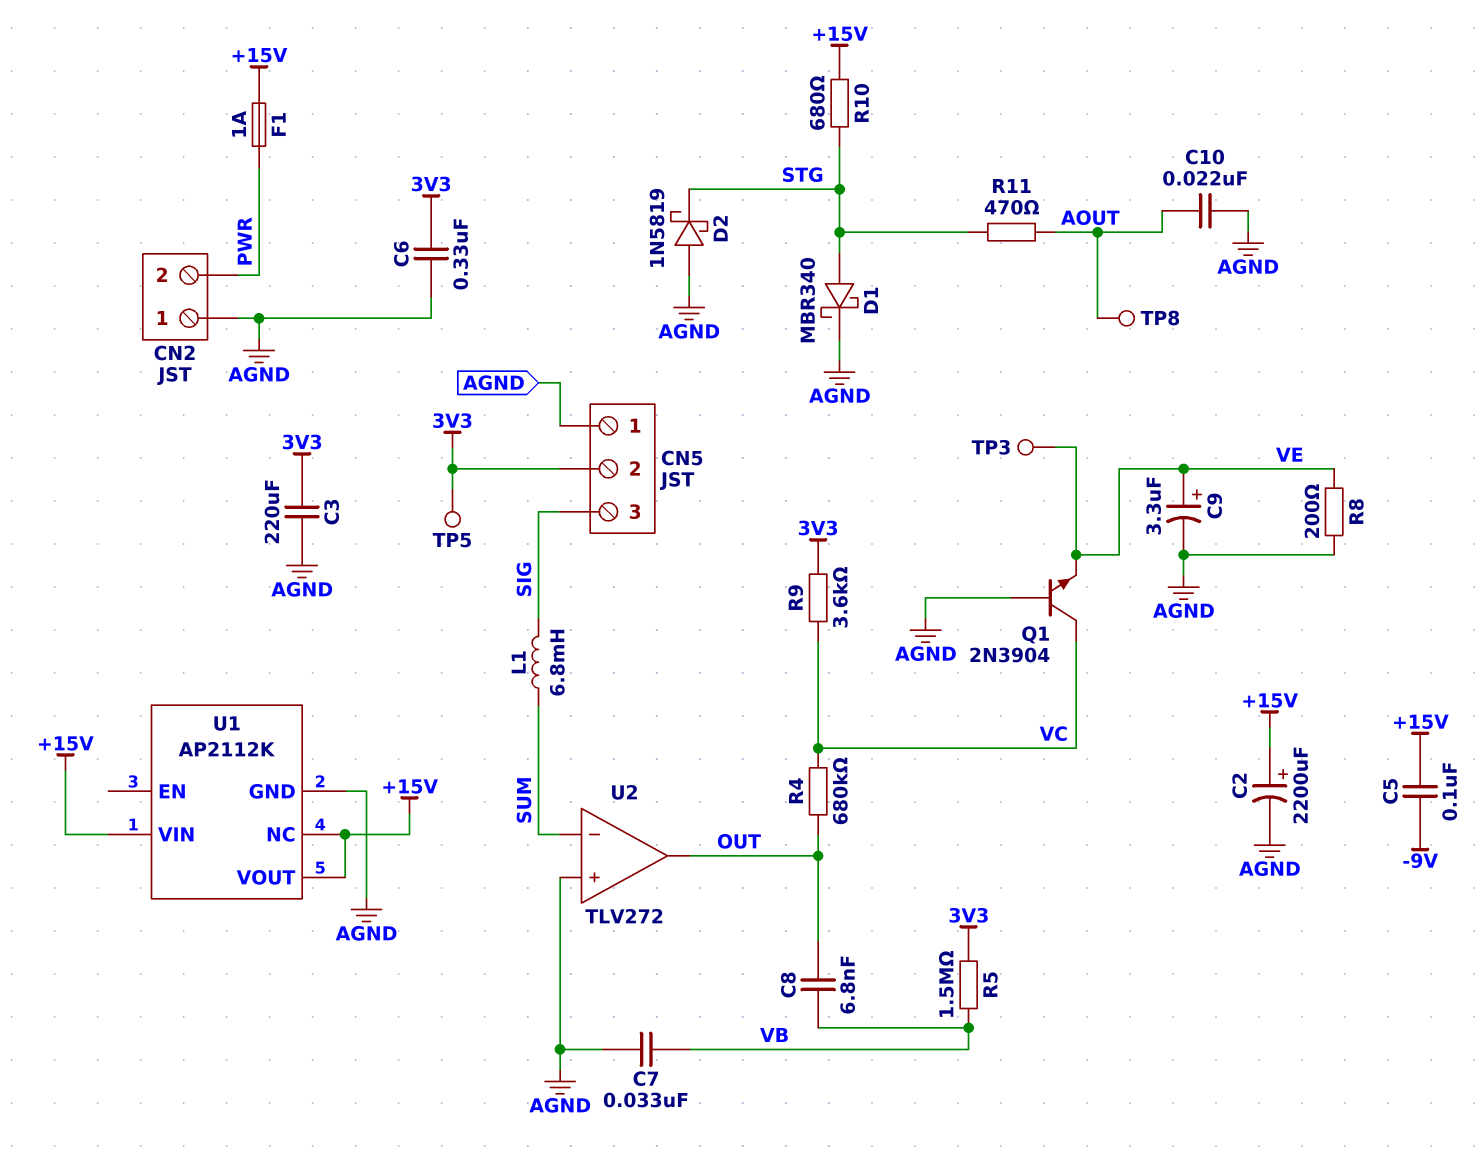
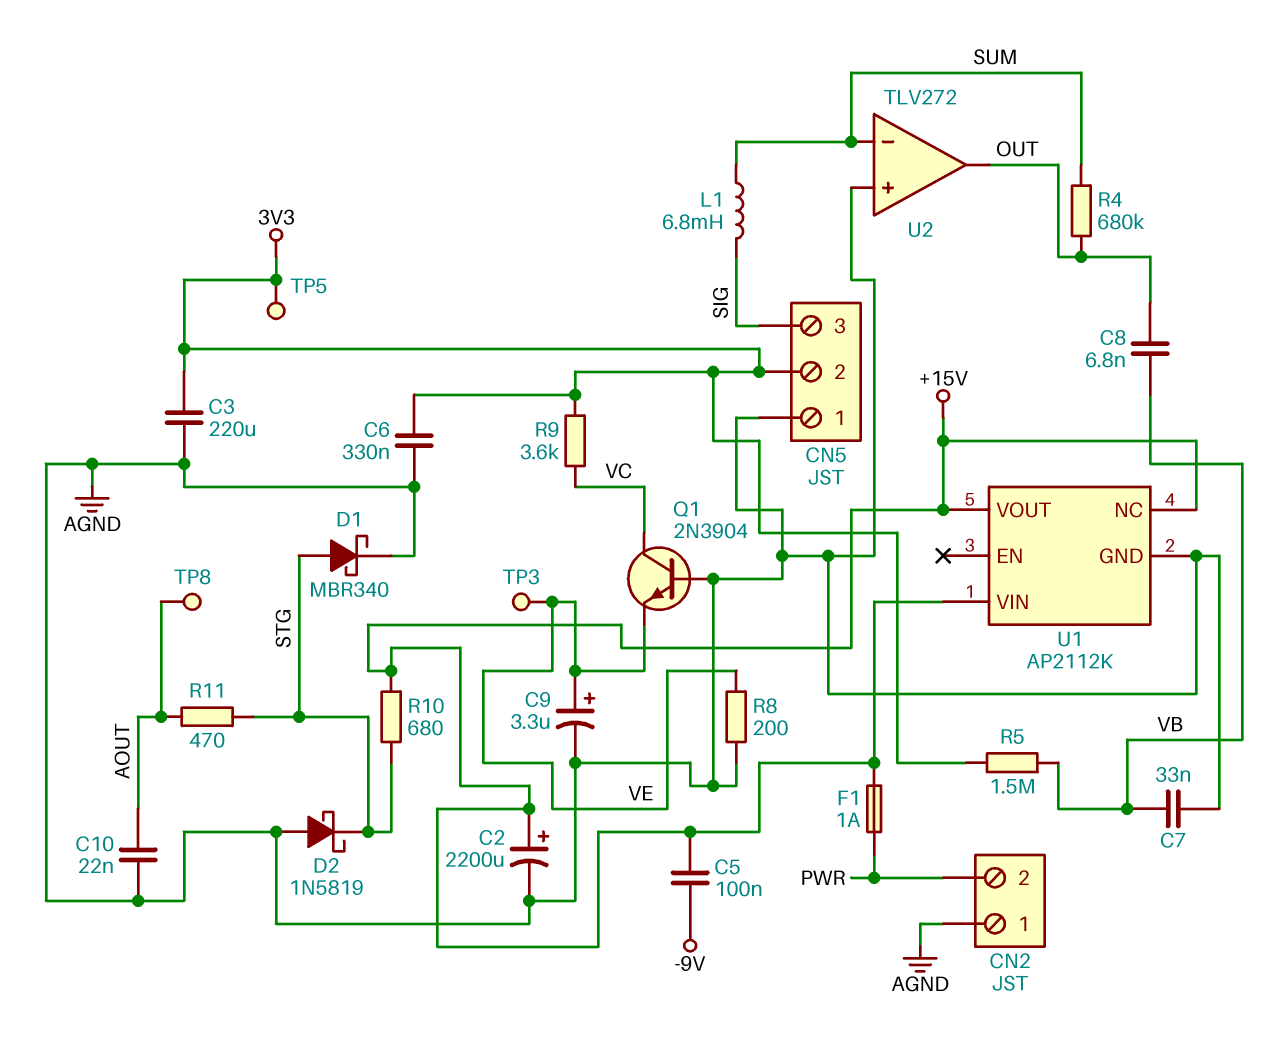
R4: 680k (OUT, VC) -> 680k (OUT, SUM)

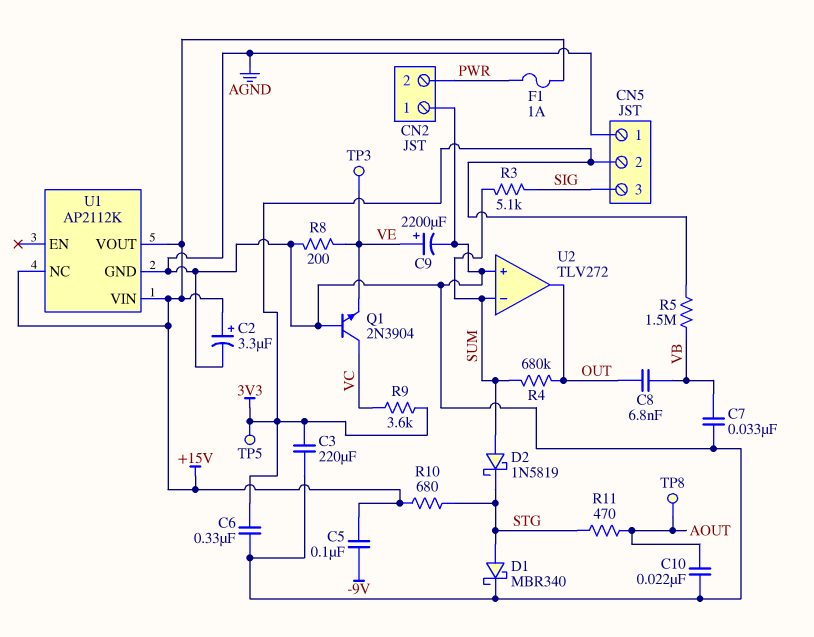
C2: 2200uF (plus +15V, minus AGND) -> 3.3uF (plus +15V, minus AGND)
C9: 3.3uF (plus VE, minus AGND) -> 2200uF (plus VE, minus AGND)
D2: schottky 1N5819 (A AGND, K STG) -> schottky 1N5819 (A SUM, K STG)
L1: 6.8mH (SIG, SUM) -> none
R3: none -> 5.1k (SIG, SUM)

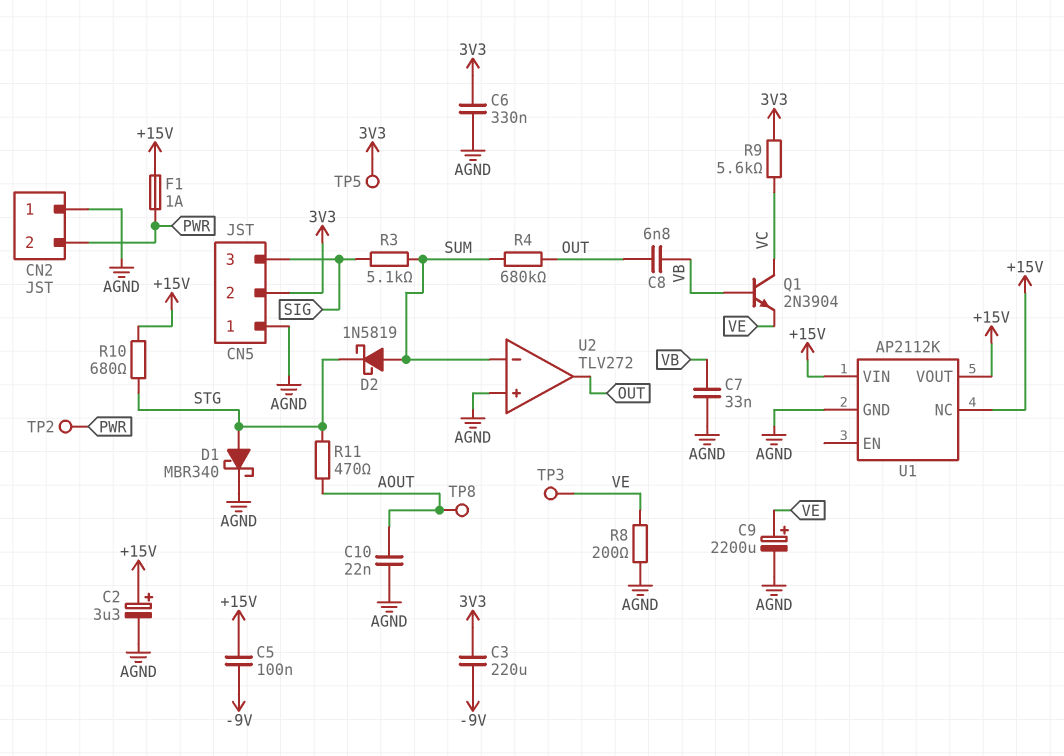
C3: 220uF (3V3, AGND) -> 220uF (-9V, 3V3)
Q1: NPN 2N3904 (B AGND, C VC, E VE) -> NPN 2N3904 (B VB, C VC, E VE)
R5: 1.5M (3V3, VB) -> none
R9: 3.6k (3V3, VC) -> 5.6k (3V3, VC)
TP2: none -> test point (PWR)

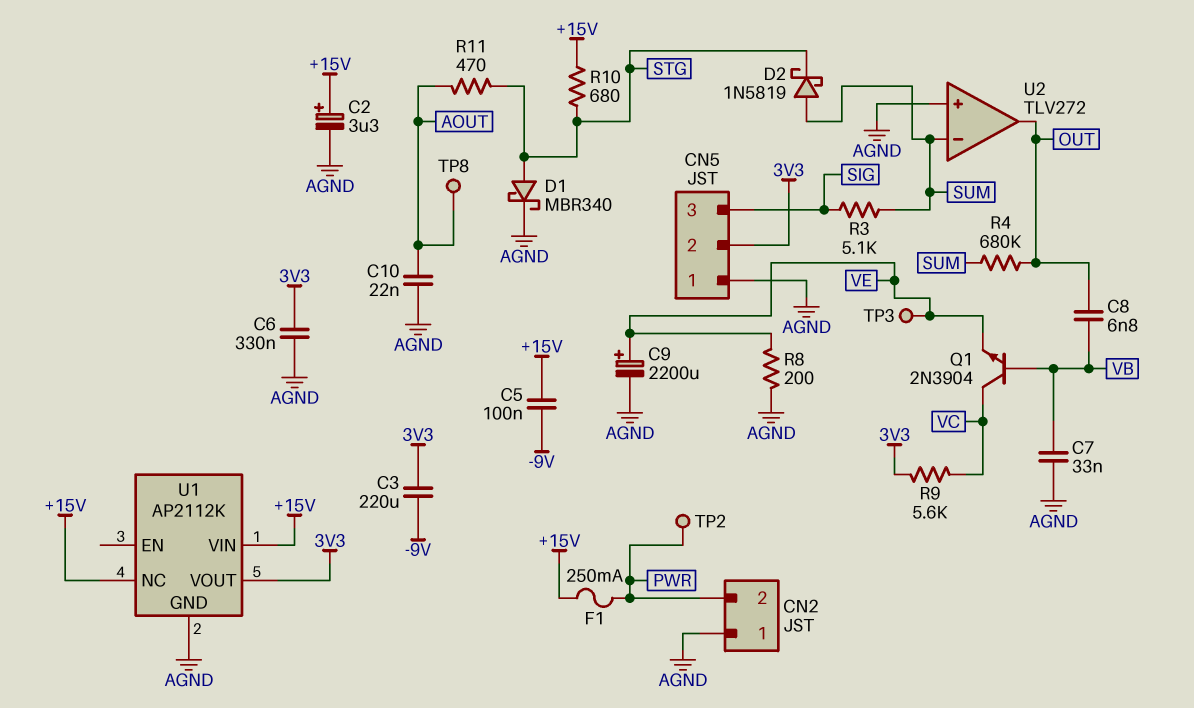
F1: 1A (+15V, PWR) -> 250mA (+15V, PWR)
TP5: test point (3V3) -> none
U1 pin VOUT: +15V -> 3V3

